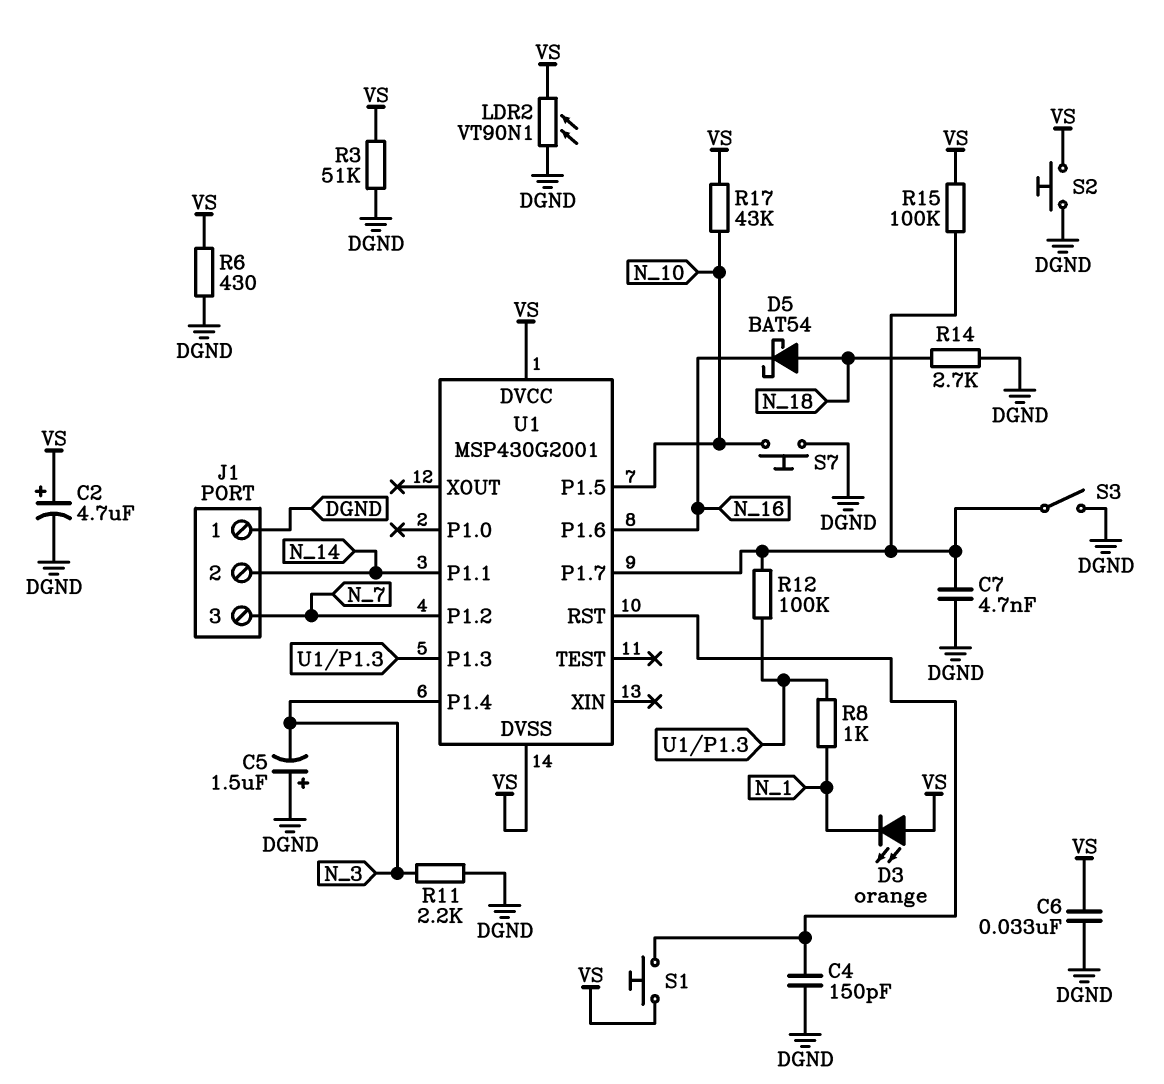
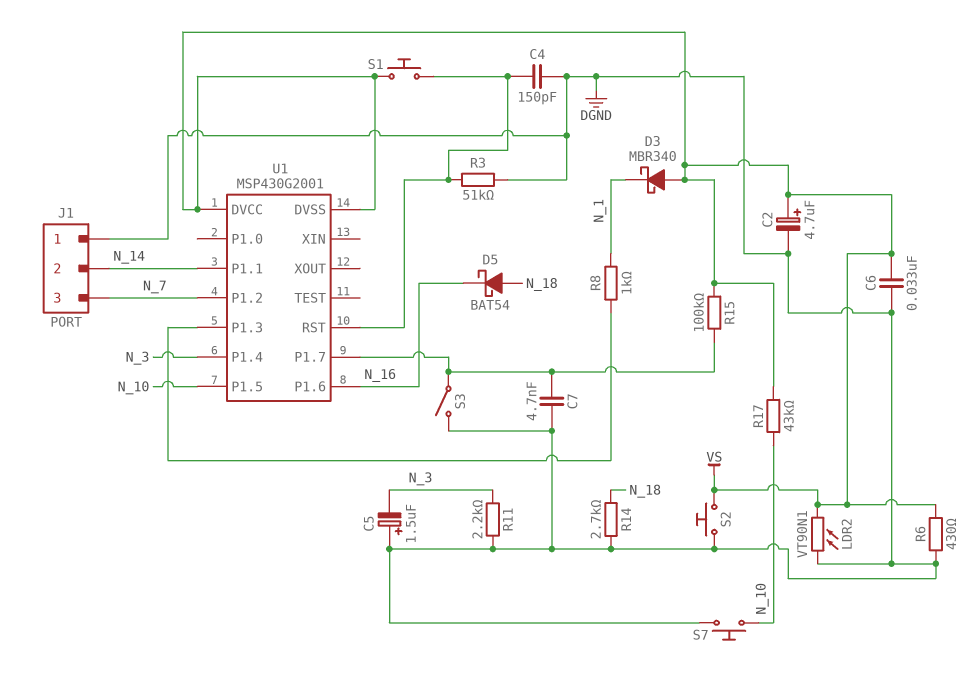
D3: LED orange (A VS, K N_1) -> schottky MBR340 (A VS, K N_1)
R3: 51k (DGND, VS) -> 51k (DGND, U1/RST)
R12: 100k (U1/P1.3, U1/P1.7) -> none

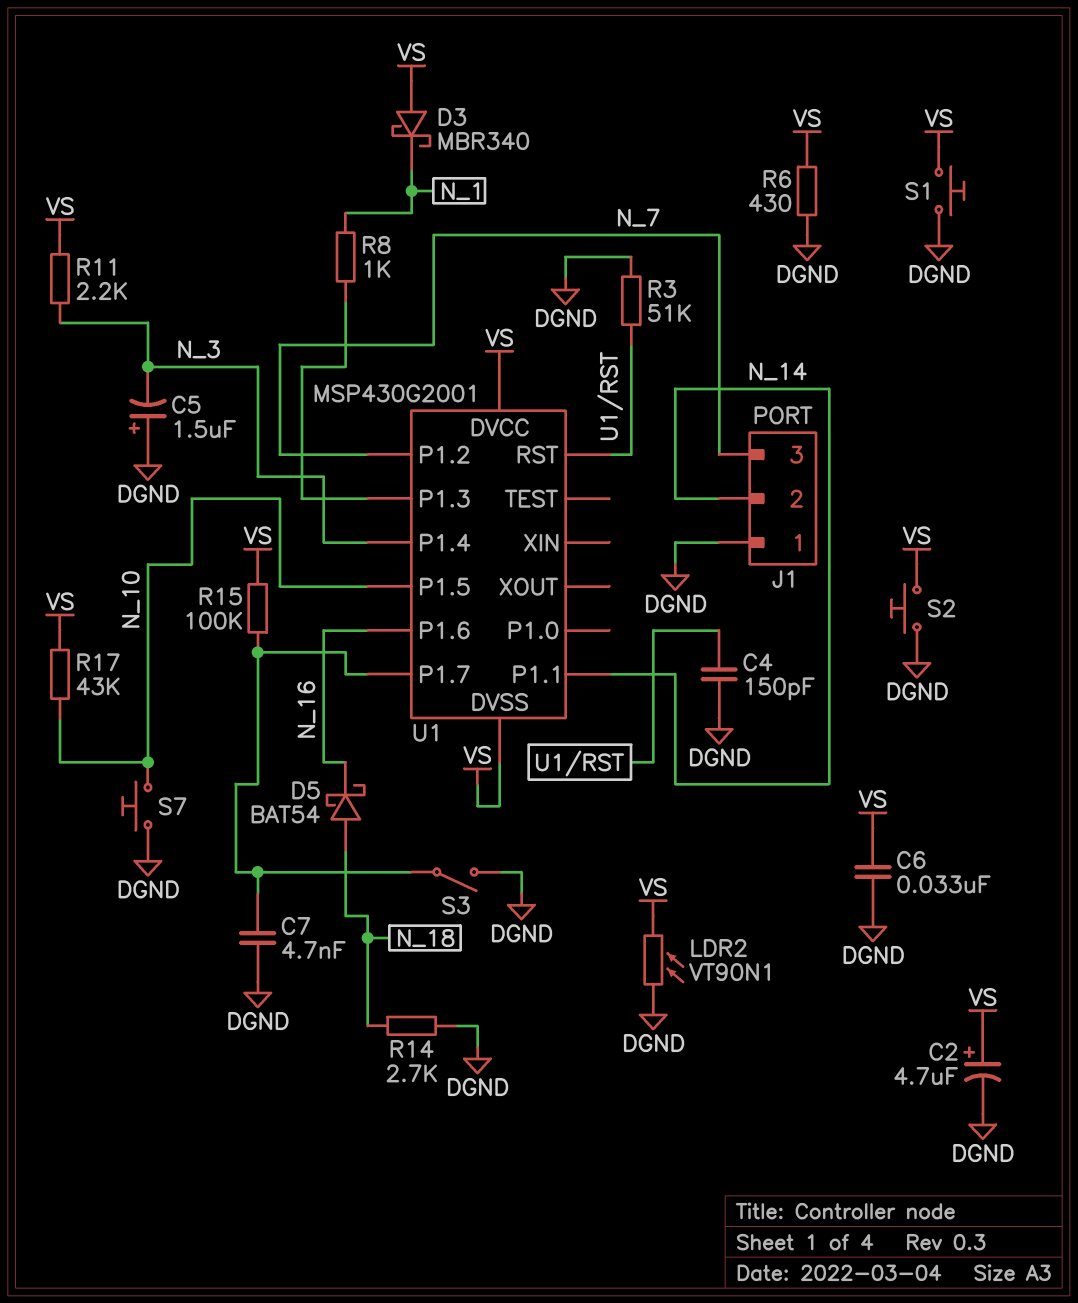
R11: 2.2k (DGND, N_3) -> 2.2k (N_3, VS)
S1: button (U1/RST, VS) -> button (DGND, VS)

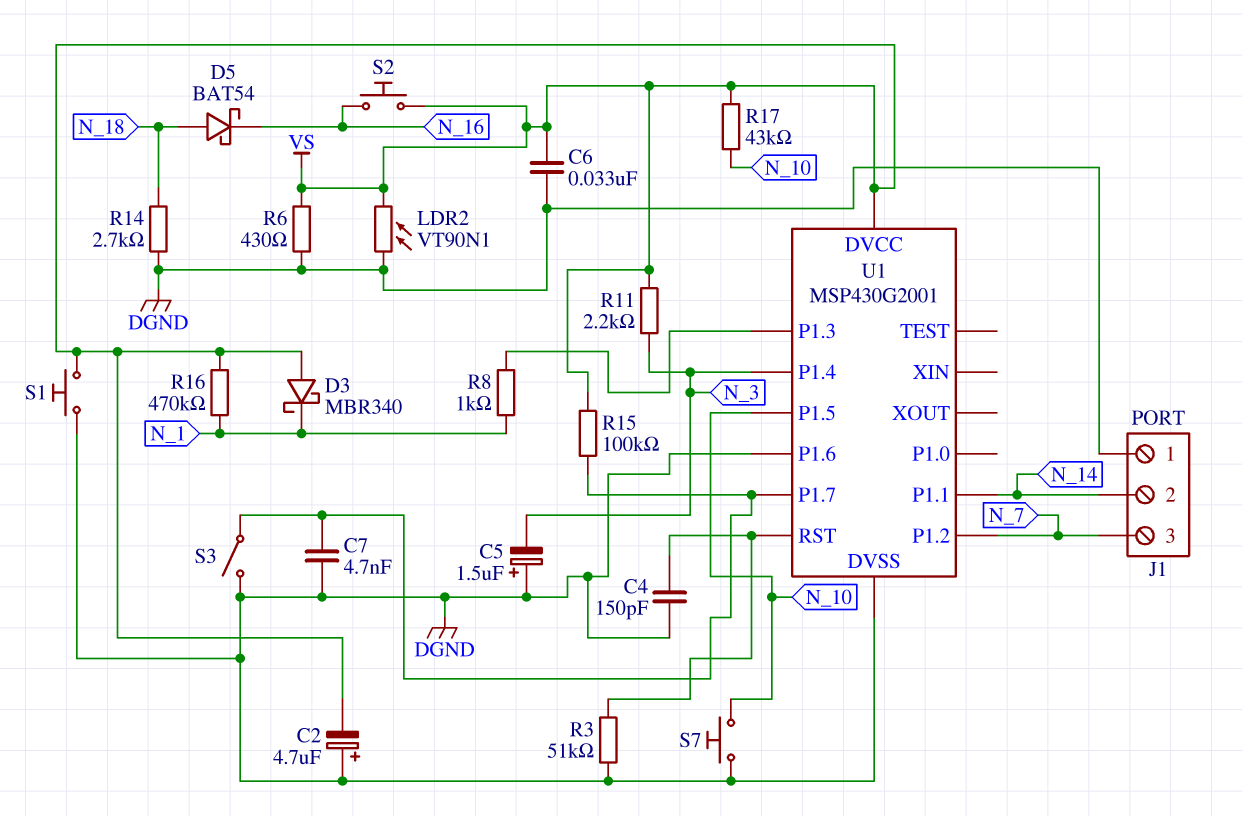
C2: 4.7uF (plus VS, minus DGND) -> 4.7uF (plus DGND, minus VS)
R16: none -> 470k (N_1, VS)
S2: button (DGND, VS) -> button (N_16, VS)
U1 pin DVSS: VS -> DGND
U1 pin P1.6: N_16 -> DGND

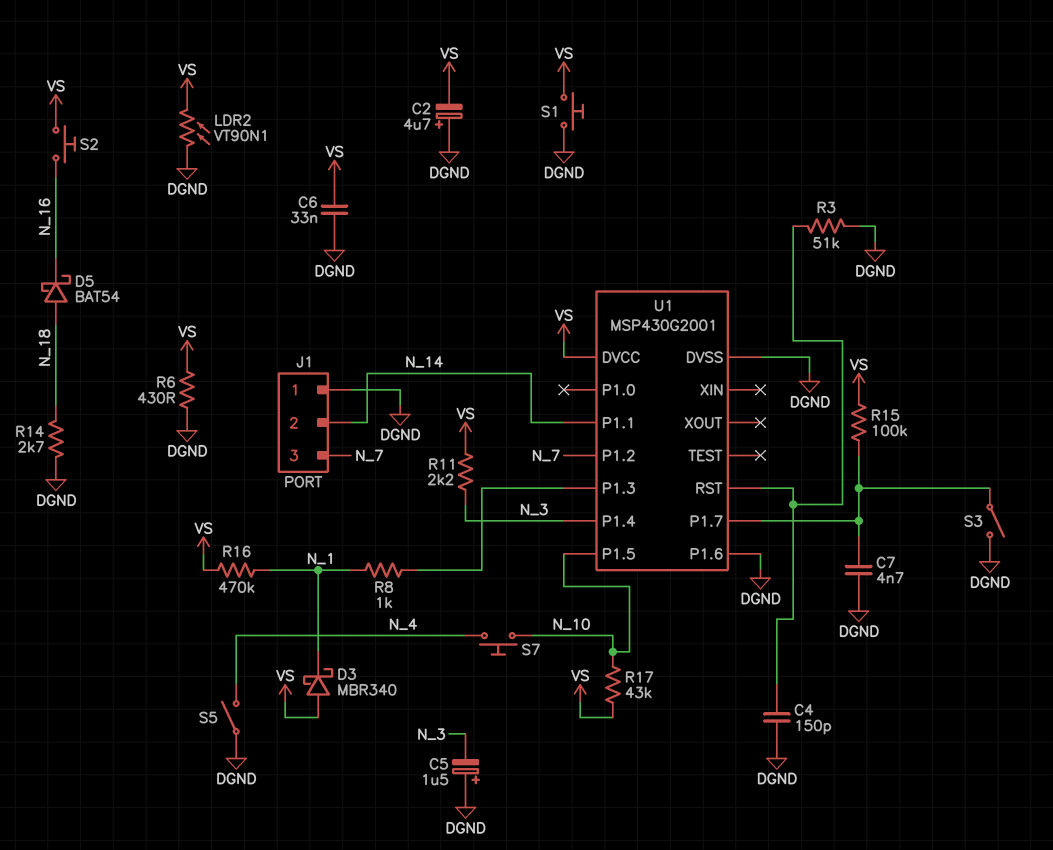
S5: none -> switch (DGND, N_4)
S7: button (DGND, N_10) -> button (N_4, N_10)

